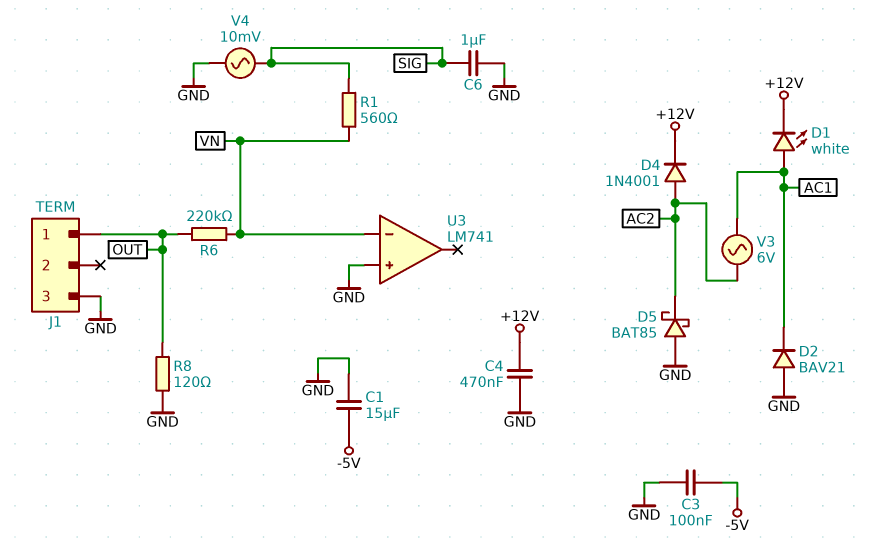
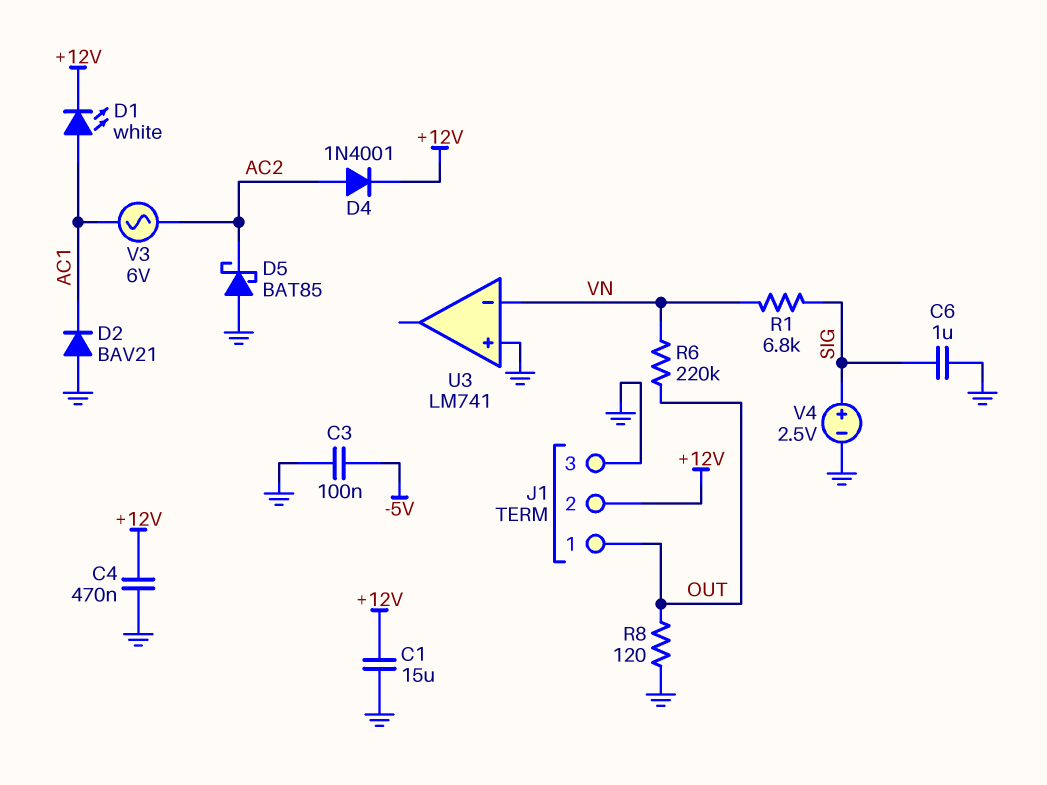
C1: 15uF (-5V, GND) -> 15uF (+12V, GND)
J1 pin 2: none -> +12V
R1: 560 (SIG, VN) -> 6.8k (SIG, VN)
V4: AC 10mV (GND, SIG) -> 2.5V (plus SIG, minus GND)

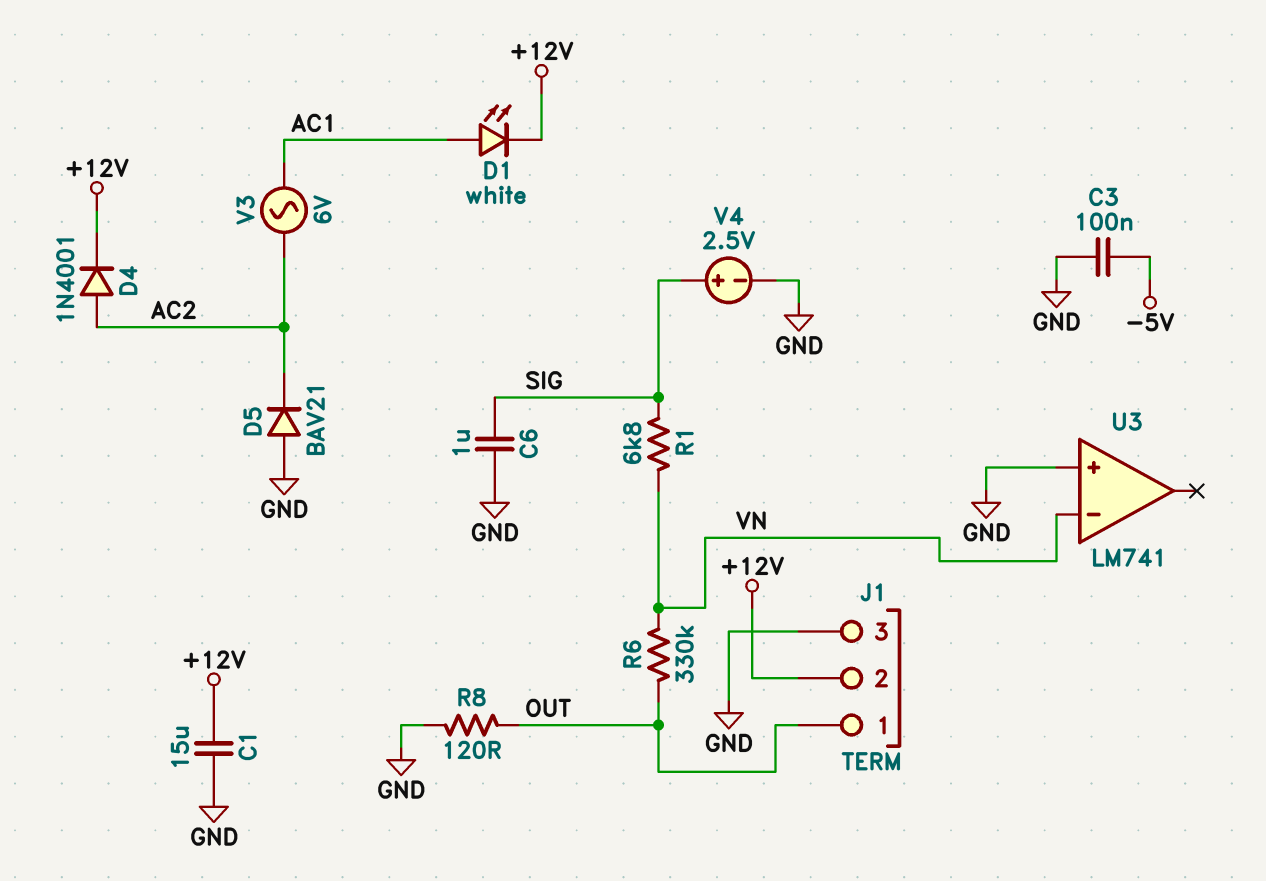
C4: 470nF (+12V, GND) -> none
D2: diode BAV21 (A GND, K AC1) -> none
D5: schottky BAT85 (A GND, K AC2) -> diode BAV21 (A GND, K AC2)
R6: 220k (OUT, VN) -> 330k (OUT, VN)

